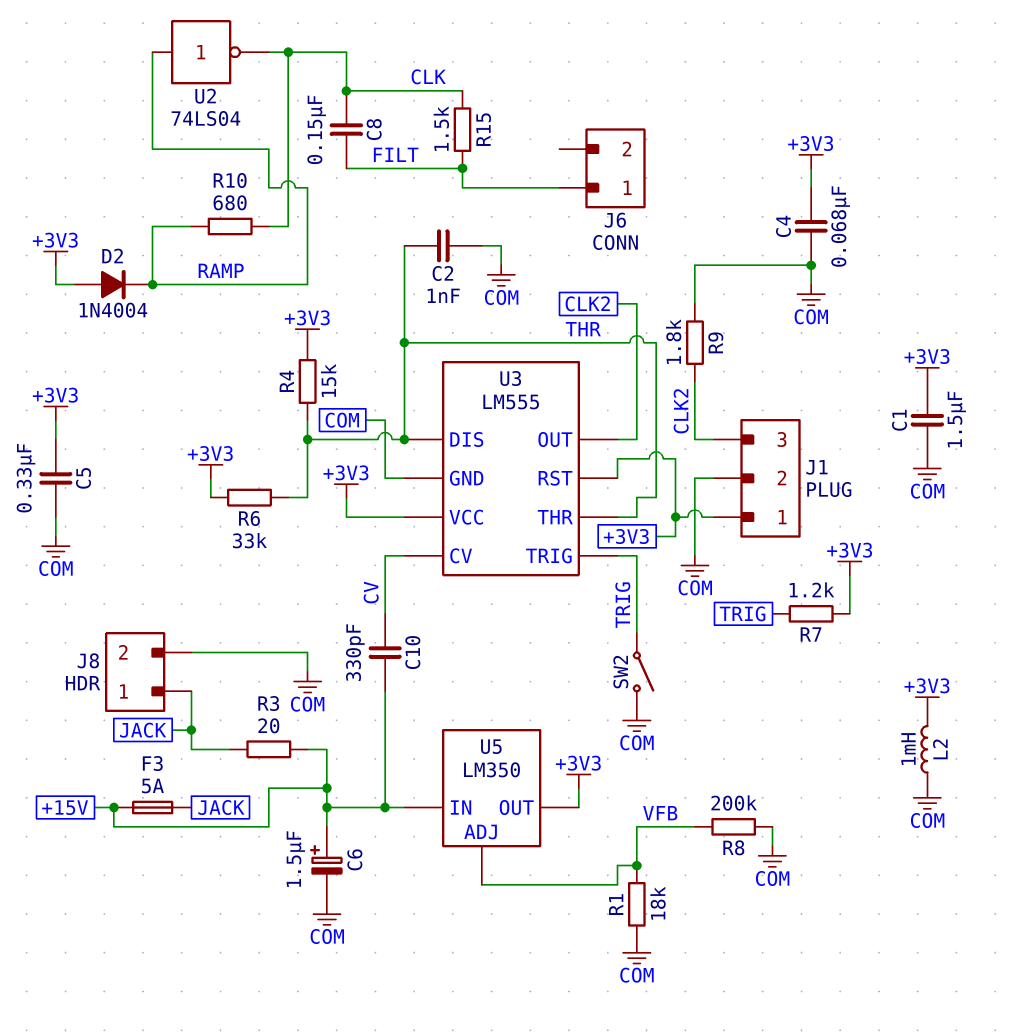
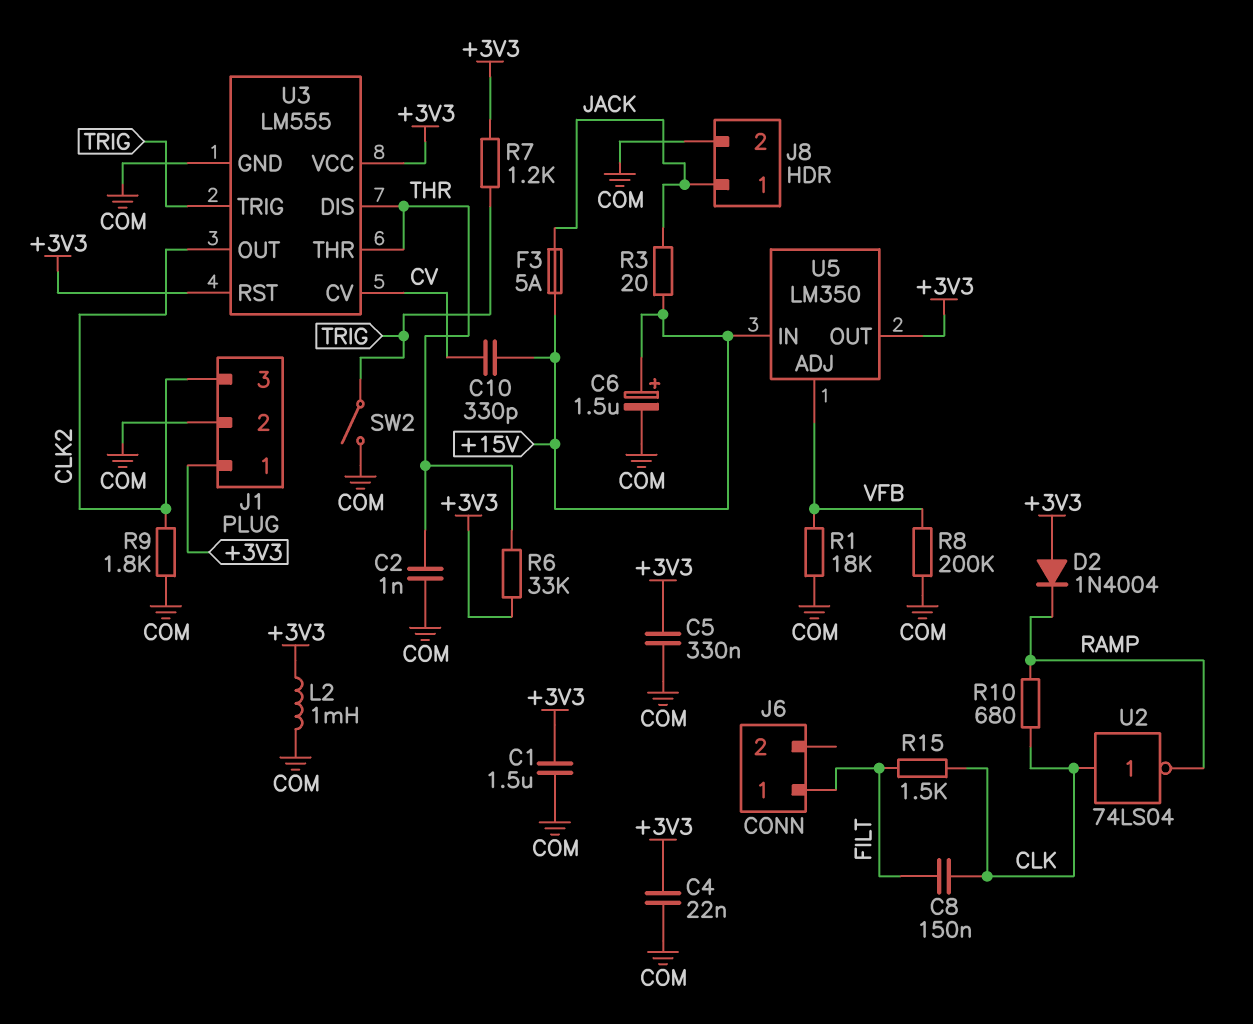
C4: 68nF (+3V3, COM) -> 22nF (+3V3, COM)
R4: 15k (+3V3, THR) -> none
U2: NOT 74LS04 (in RAMP, out CLK) -> NOT 74LS04 (in CLK, out RAMP)

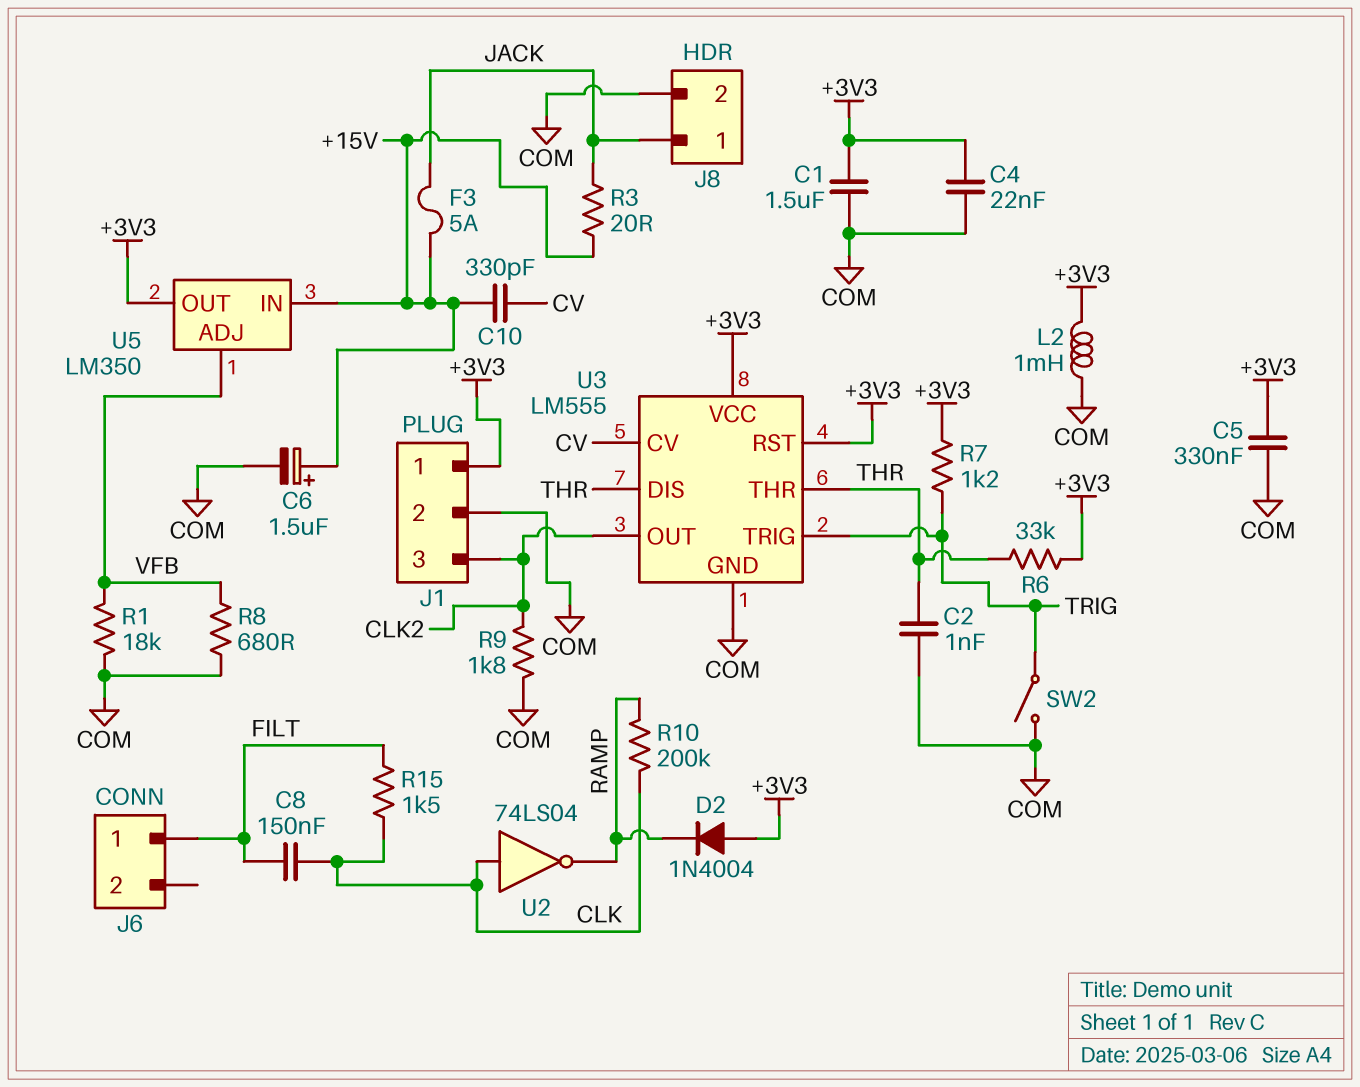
R8: 200k (COM, VFB) -> 680 (COM, VFB)
R10: 680 (CLK, RAMP) -> 200k (CLK, RAMP)

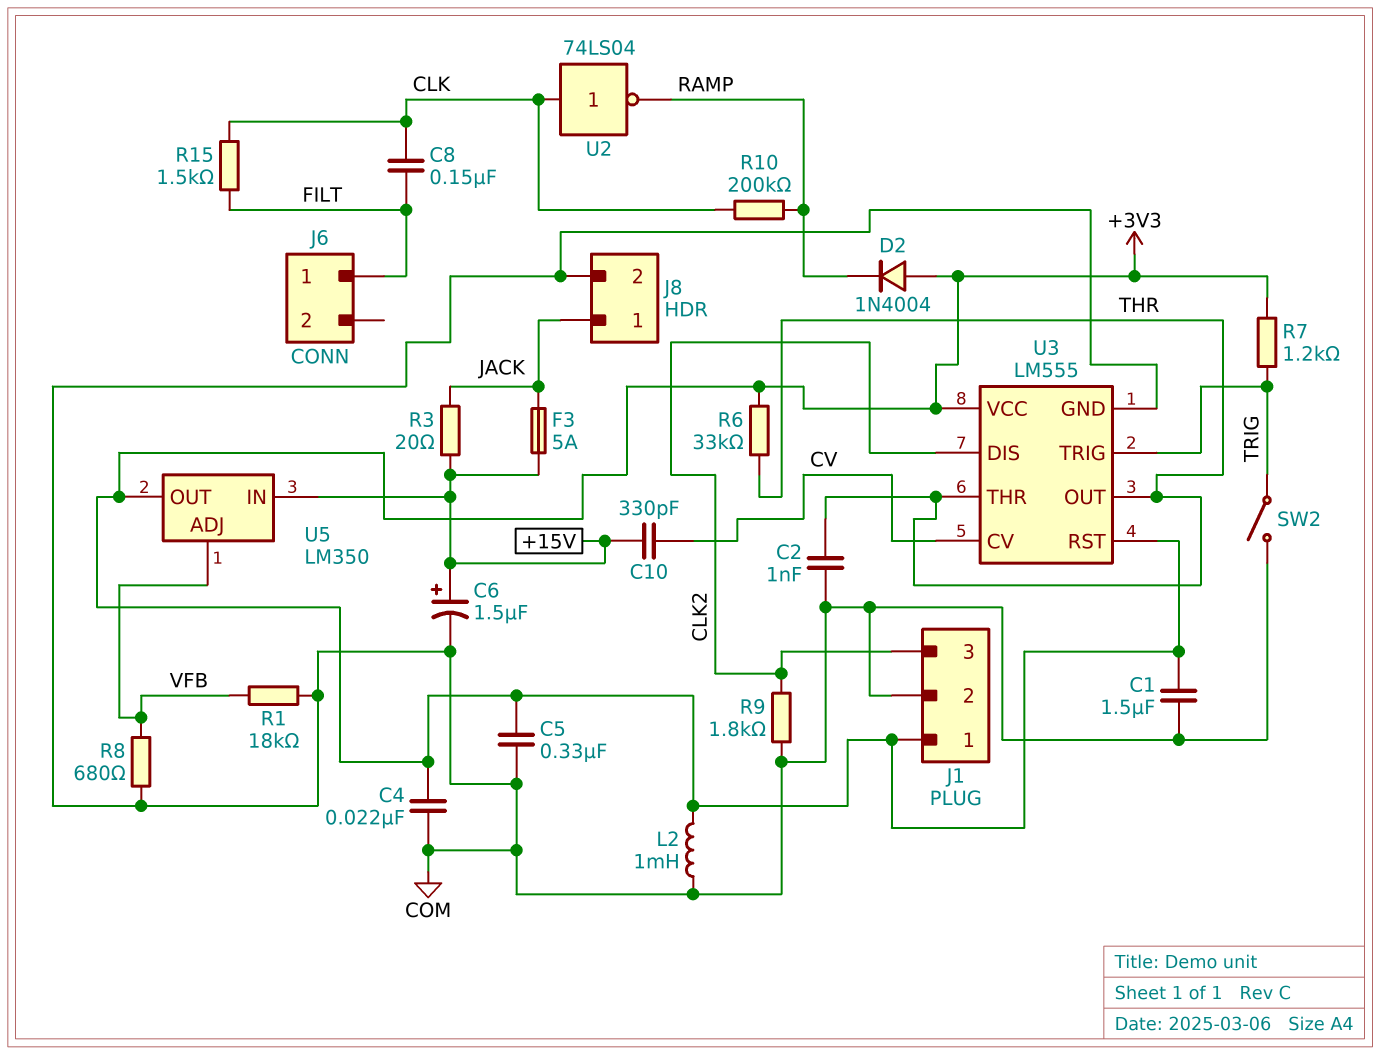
U3 pin DIS: THR -> CLK2
U3 pin OUT: CLK2 -> THR

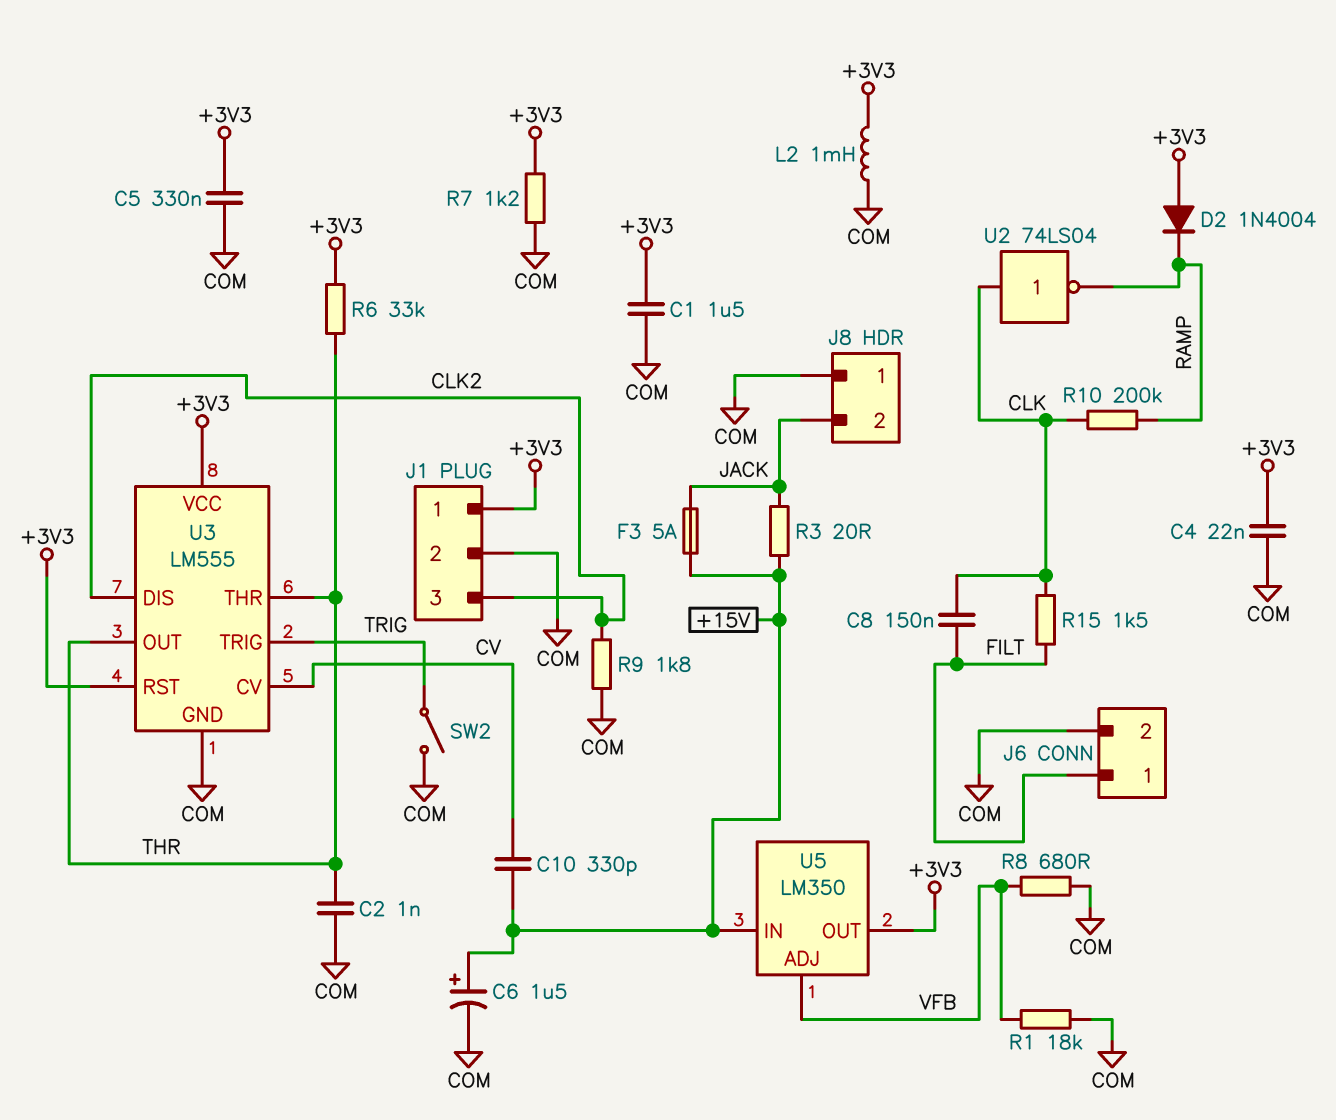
J6 pin 2: none -> COM
J8 pin 1: JACK -> COM
J8 pin 2: COM -> JACK
R7: 1.2k (+3V3, TRIG) -> 1.2k (+3V3, COM)

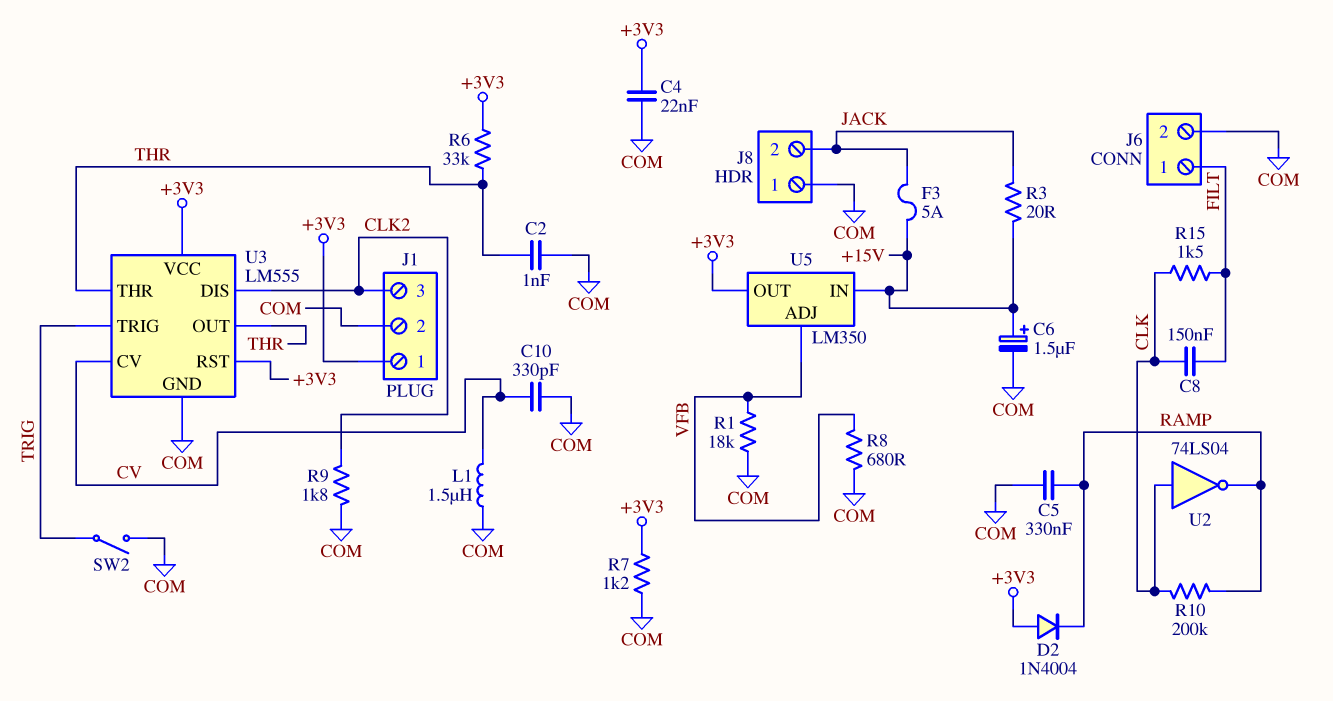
C1: 1.5uF (+3V3, COM) -> none
C5: 330nF (+3V3, COM) -> 330nF (COM, RAMP)
C10: 330pF (+15V, CV) -> 330pF (COM, CV)
L1: none -> 1.5uH (COM, CV)
L2: 1mH (+3V3, COM) -> none

